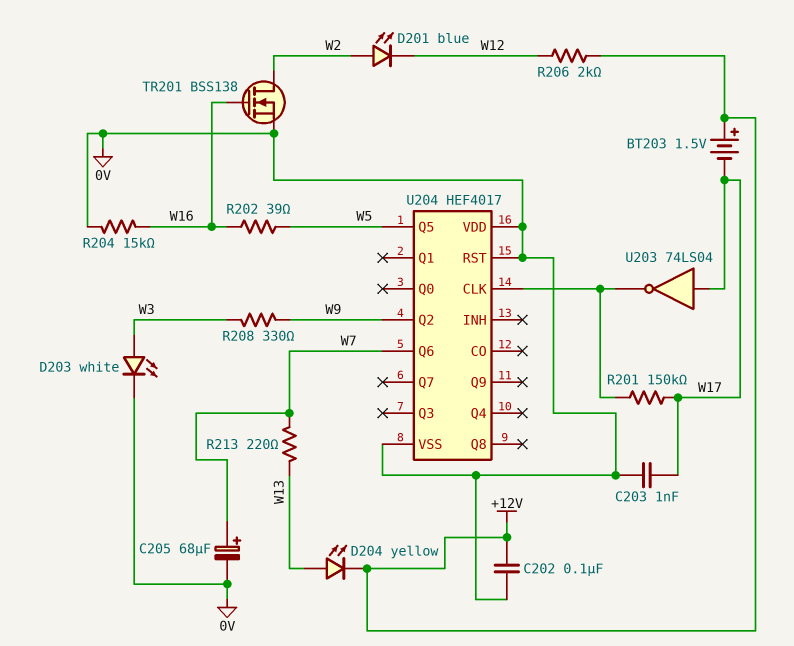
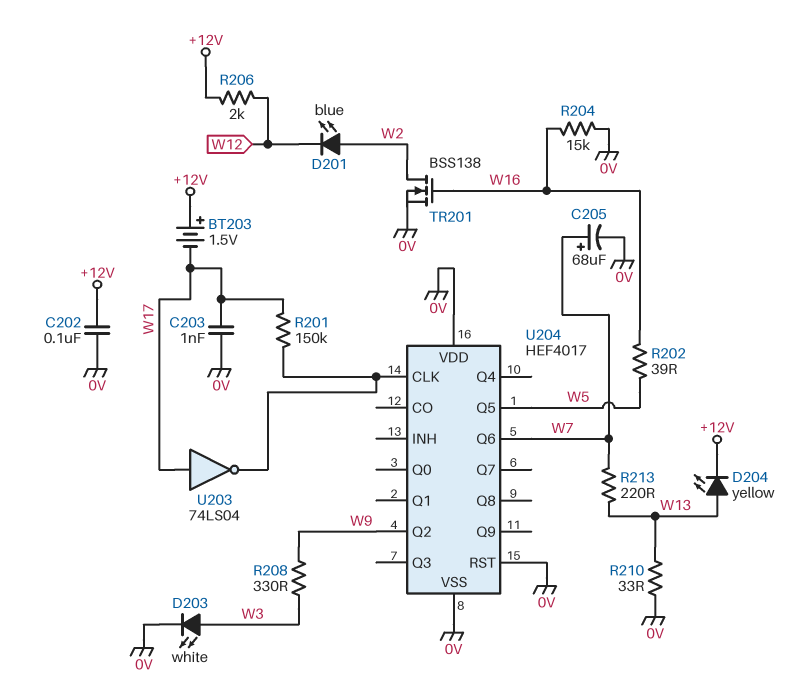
R210: none -> 33 (0V, W13)

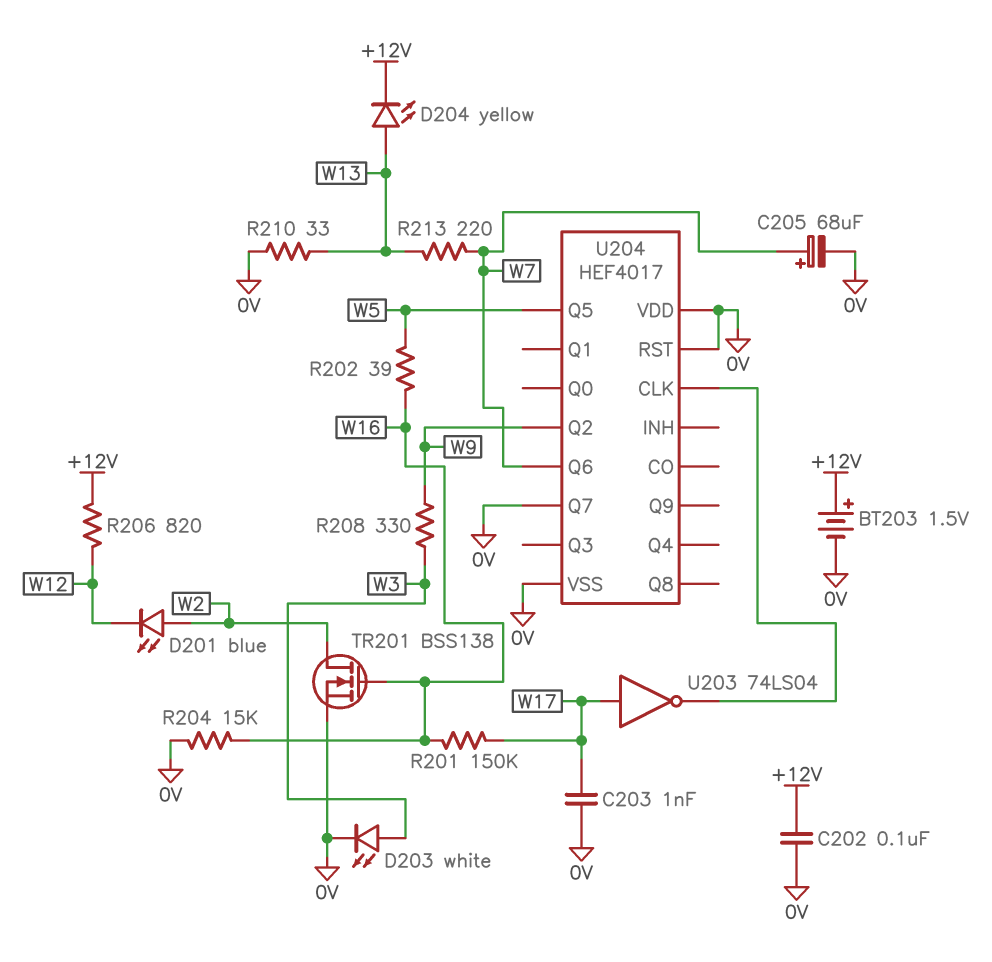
BT203: 1.5V (plus +12V, minus W17) -> 1.5V (plus +12V, minus 0V)
R201: 150k (U204/CLK, W17) -> 150k (W16, W17)
R206: 2k (+12V, W12) -> 820 (+12V, W12)
U204 pin Q7: none -> 0V

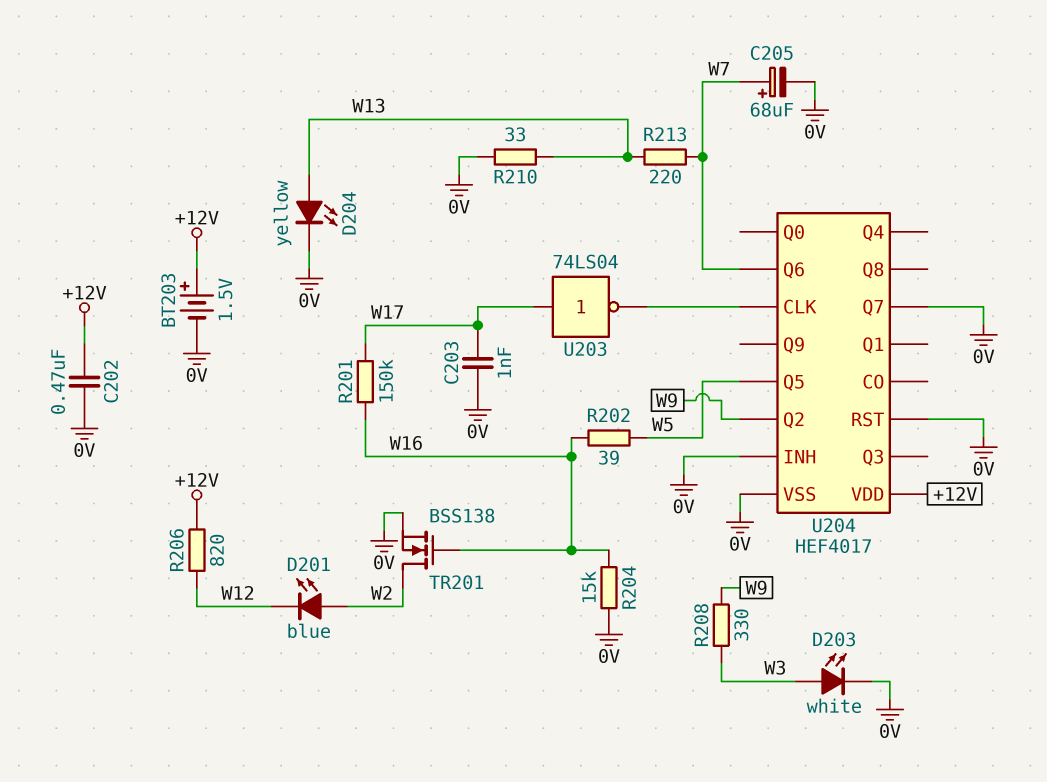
C202: 100nF (+12V, 0V) -> 470nF (+12V, 0V)
D204: LED yellow (A W13, K +12V) -> LED yellow (A W13, K 0V)
U204 pin INH: none -> 0V
U204 pin VDD: 0V -> +12V

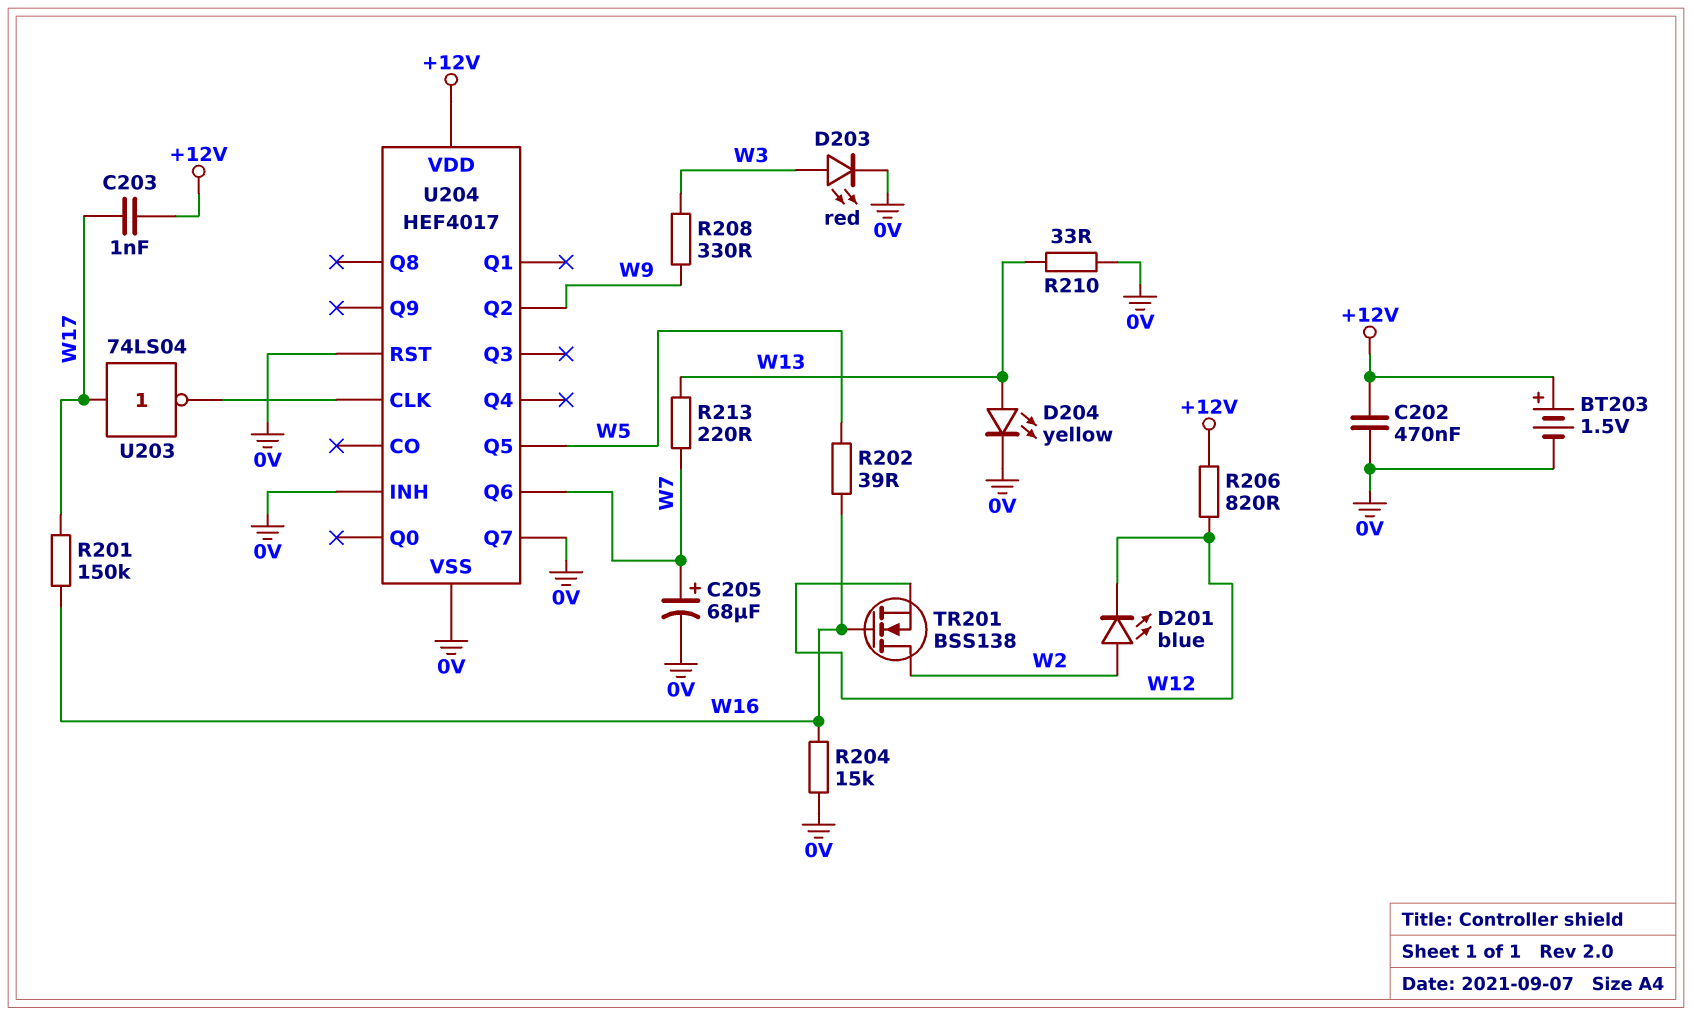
C203: 1nF (0V, W17) -> 1nF (+12V, W17)
D203: LED white (A W3, K 0V) -> LED red (A W3, K 0V)
TR201: NMOS BSS138 (G W16, D W2, S 0V) -> NMOS BSS138 (G W16, D W2, S W12)

